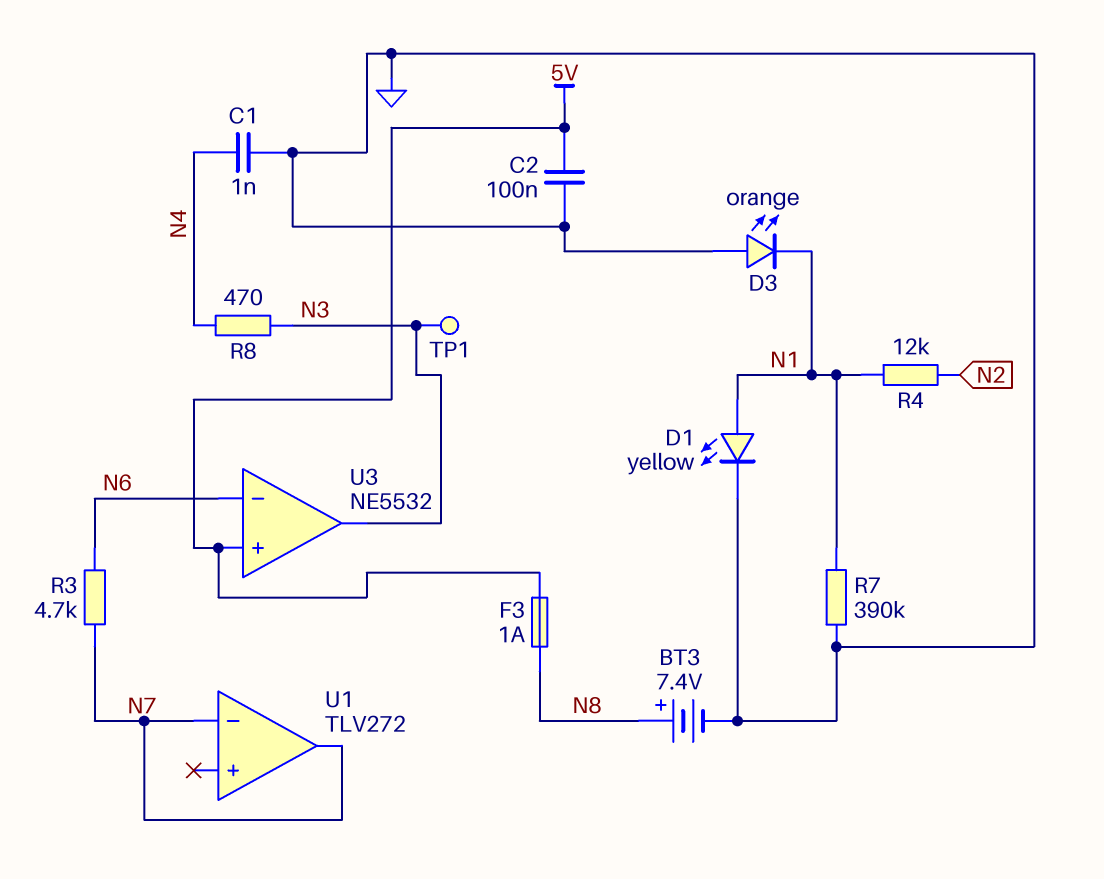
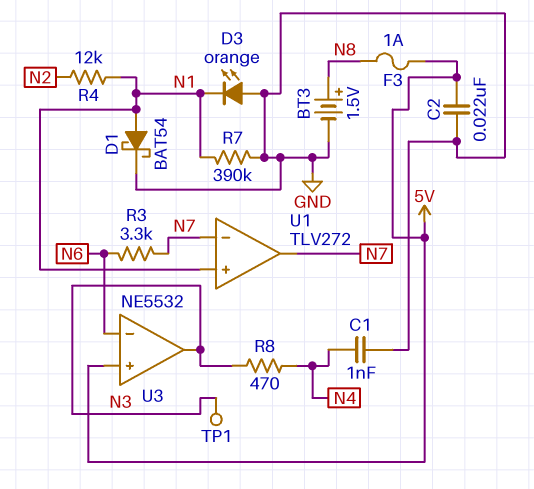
BT3: 7.4V (plus N8, minus GND) -> 1.5V (plus N8, minus GND)
C2: 100nF (5V, GND) -> 22nF (5V, GND)
D1: LED yellow (A N1, K GND) -> schottky BAT54 (A N1, K GND)
R3: 4.7k (N6, N7) -> 3.3k (N6, N7)
U1 pin in+: none -> N1

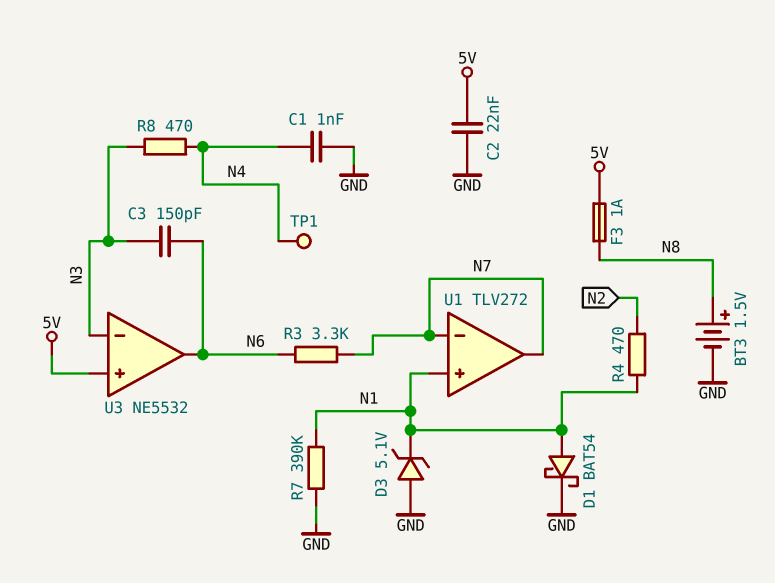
C3: none -> 150pF (N3, N6)
D3: LED orange (A GND, K N1) -> zener 5.1V (A GND, K N1)
R4: 12k (N1, N2) -> 470 (N1, N2)
TP1: test point (N3) -> test point (N4)
U3 pin in-: N6 -> N3
U3 pin out: N3 -> N6

